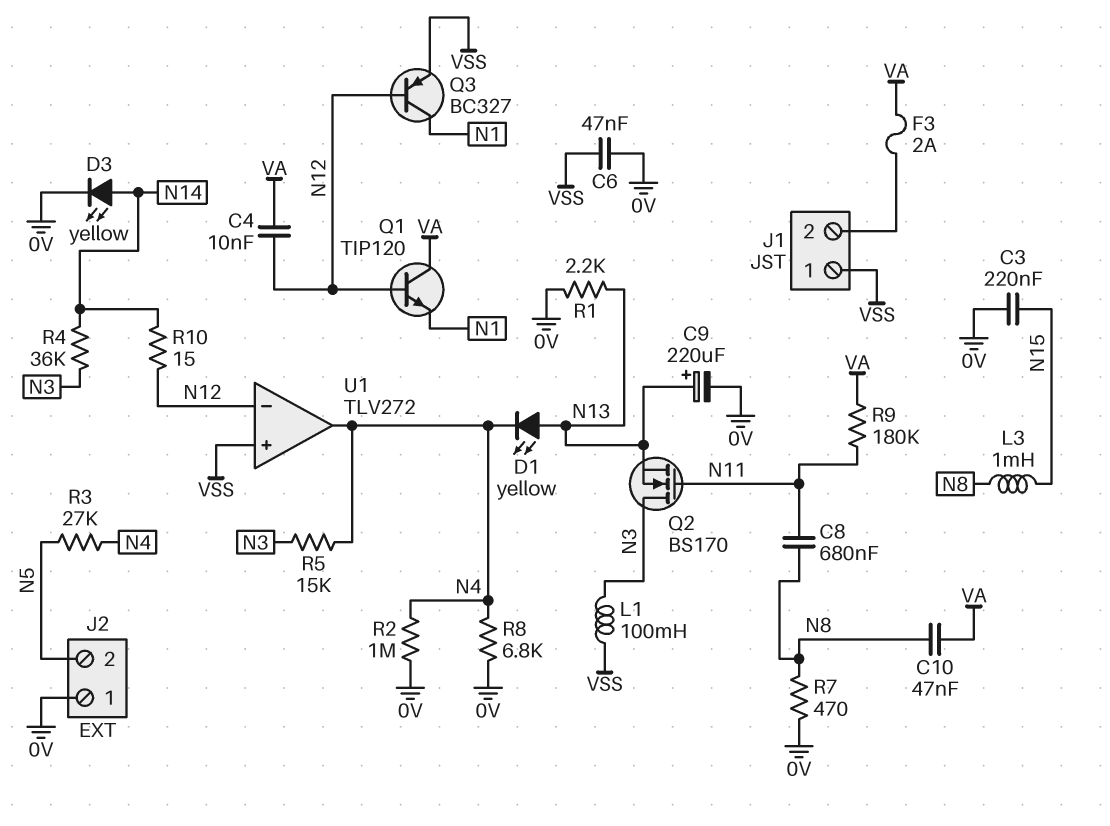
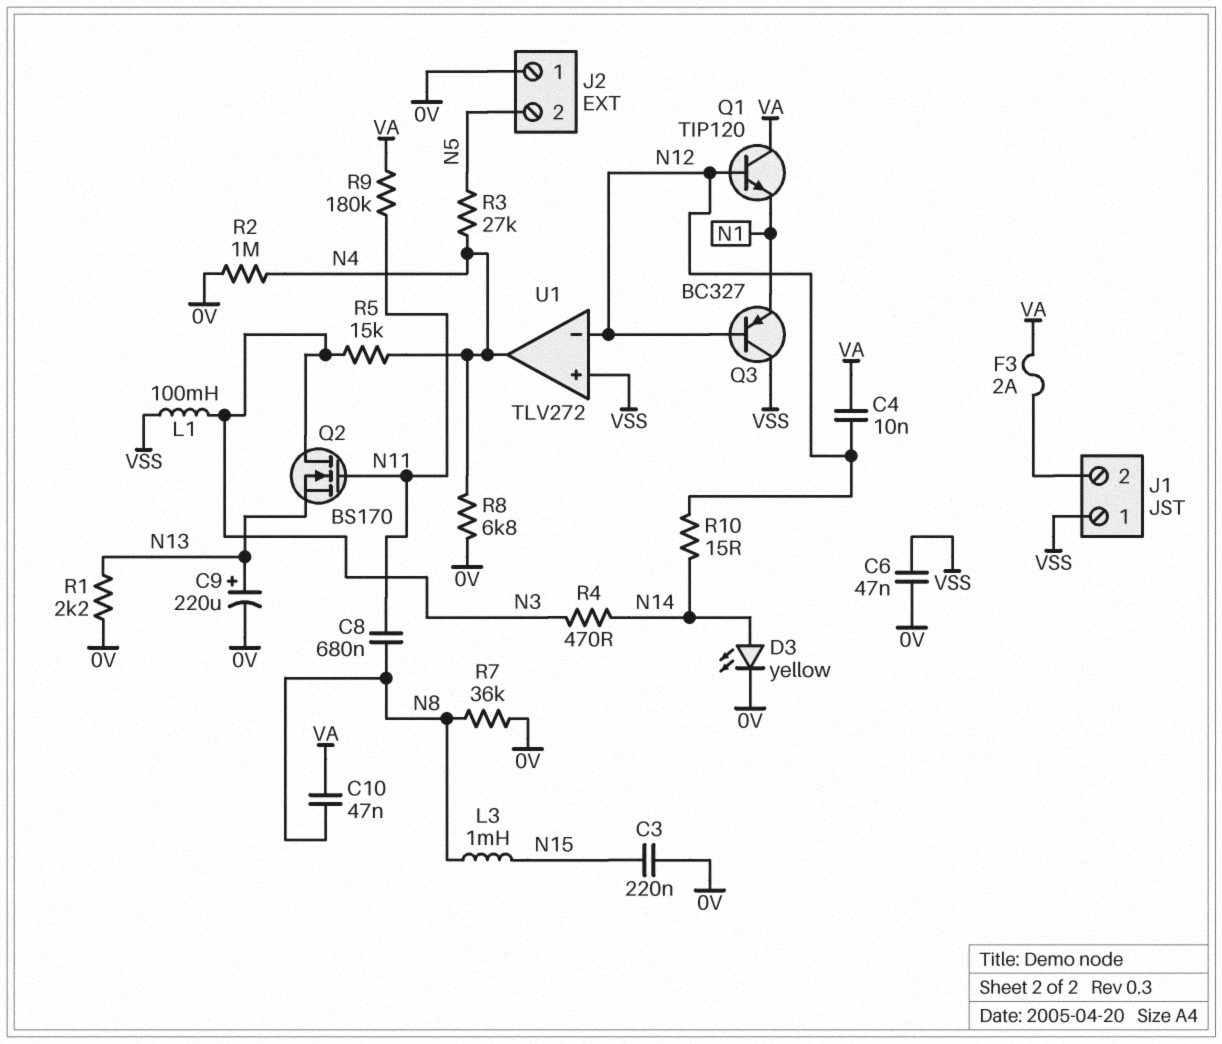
D1: LED yellow (A N13, K N4) -> none
Q3: PNP BC327 (B N12, C N1, E VSS) -> PNP BC327 (B N12, C VSS, E N1)
R4: 36k (N3, N14) -> 470 (N3, N14)
R7: 470 (0V, N8) -> 36k (0V, N8)

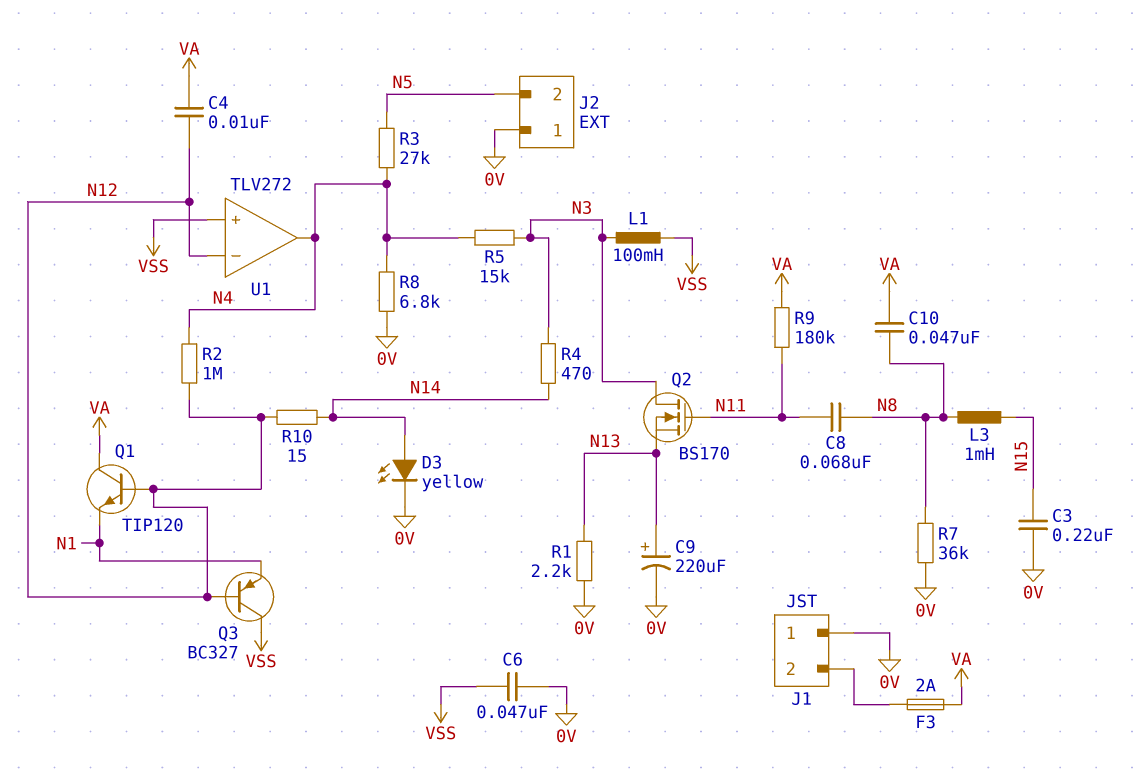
C8: 680nF (N8, N11) -> 68nF (N8, N11)
J1 pin 1: VSS -> 0V
R2: 1M (0V, N4) -> 1M (N4, N12)

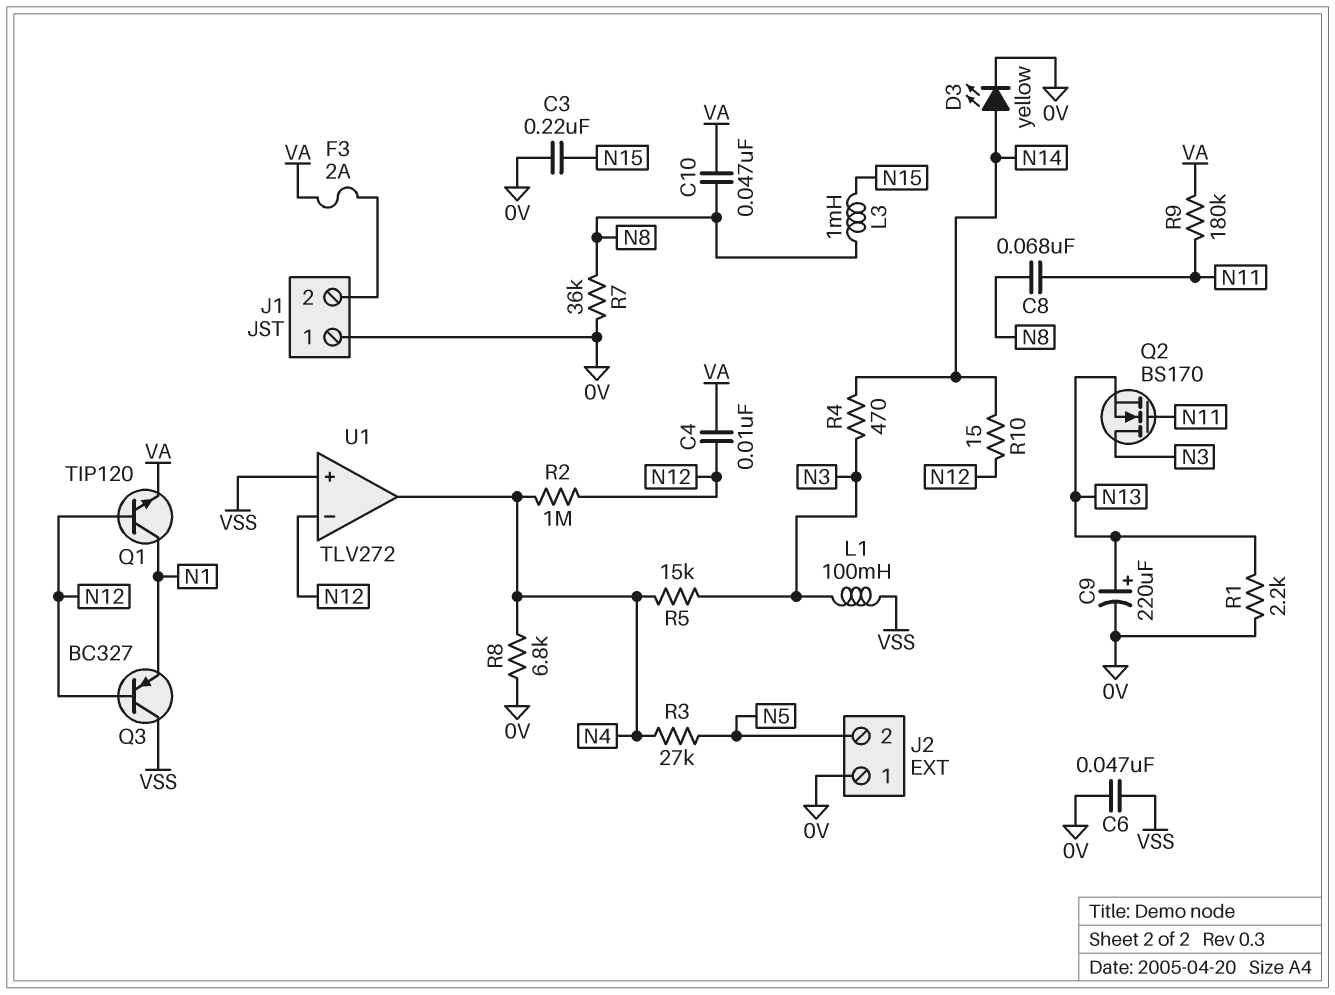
Q1: NPN TIP120 (B N12, C VA, E N1) -> NPN TIP120 (B N12, C N1, E VA)

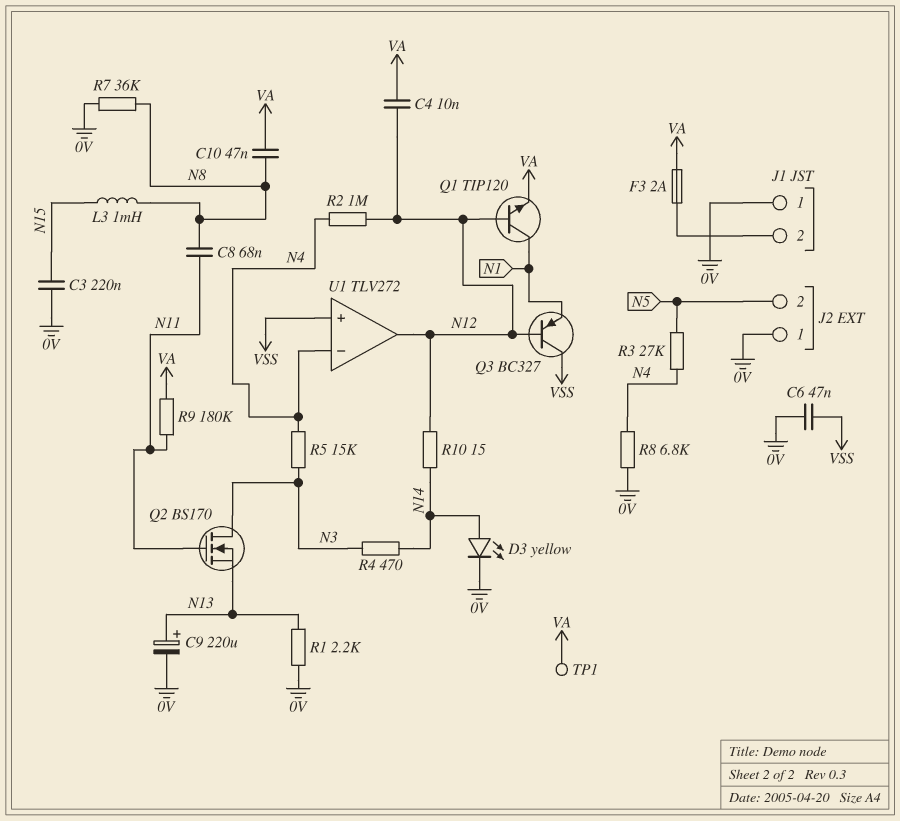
L1: 100mH (N3, VSS) -> none
TP1: none -> test point (VA)
U1 pin in-: N12 -> N4
U1 pin out: N4 -> N12

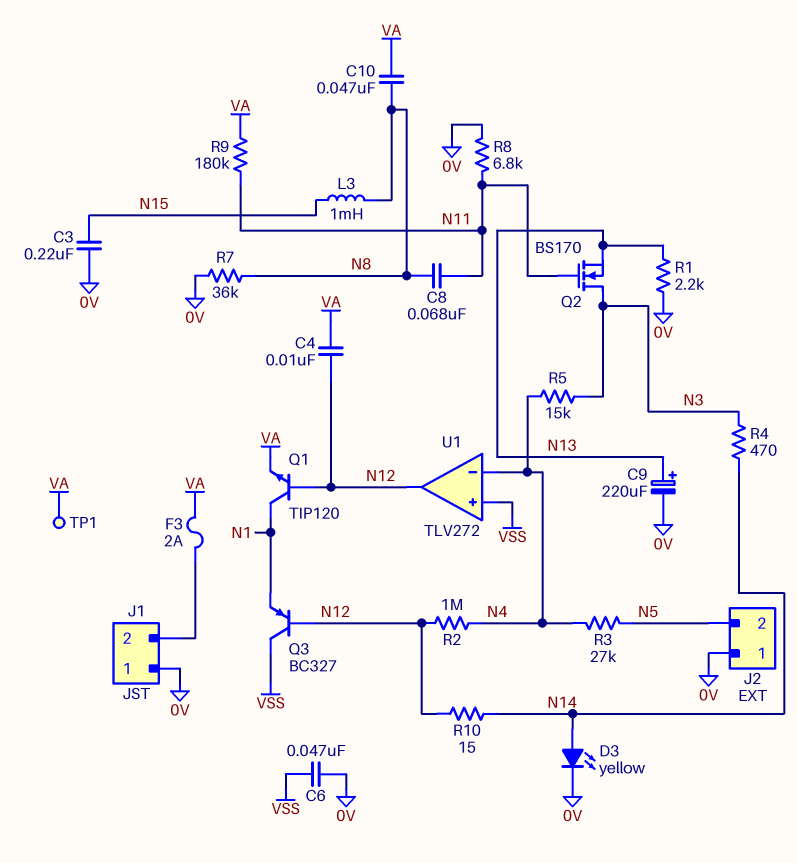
R8: 6.8k (0V, N4) -> 6.8k (0V, N11)

